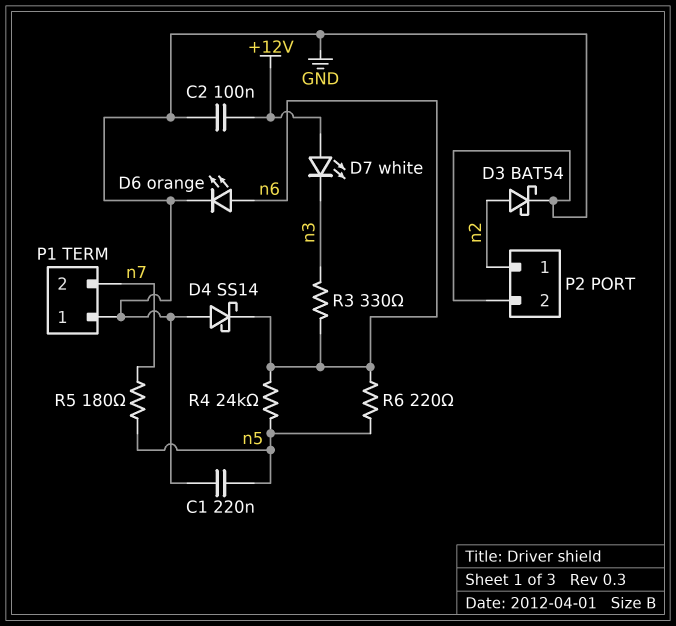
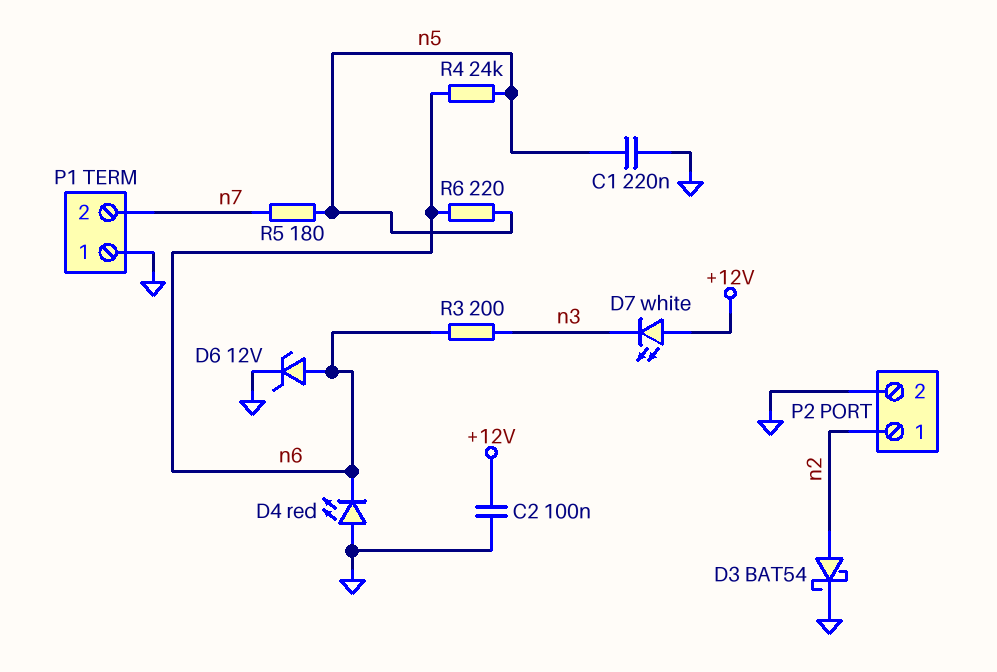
D4: schottky SS14 (A GND, K n6) -> LED red (A GND, K n6)
D6: LED orange (A n6, K GND) -> zener 12V (A n6, K GND)
R3: 330 (n3, n6) -> 200 (n3, n6)

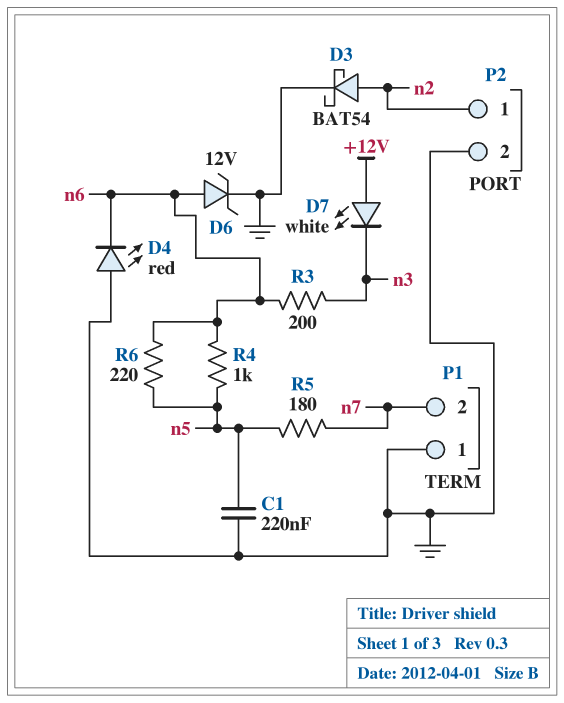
C2: 100nF (+12V, GND) -> none
R4: 24k (n5, n6) -> 1k (n5, n6)

